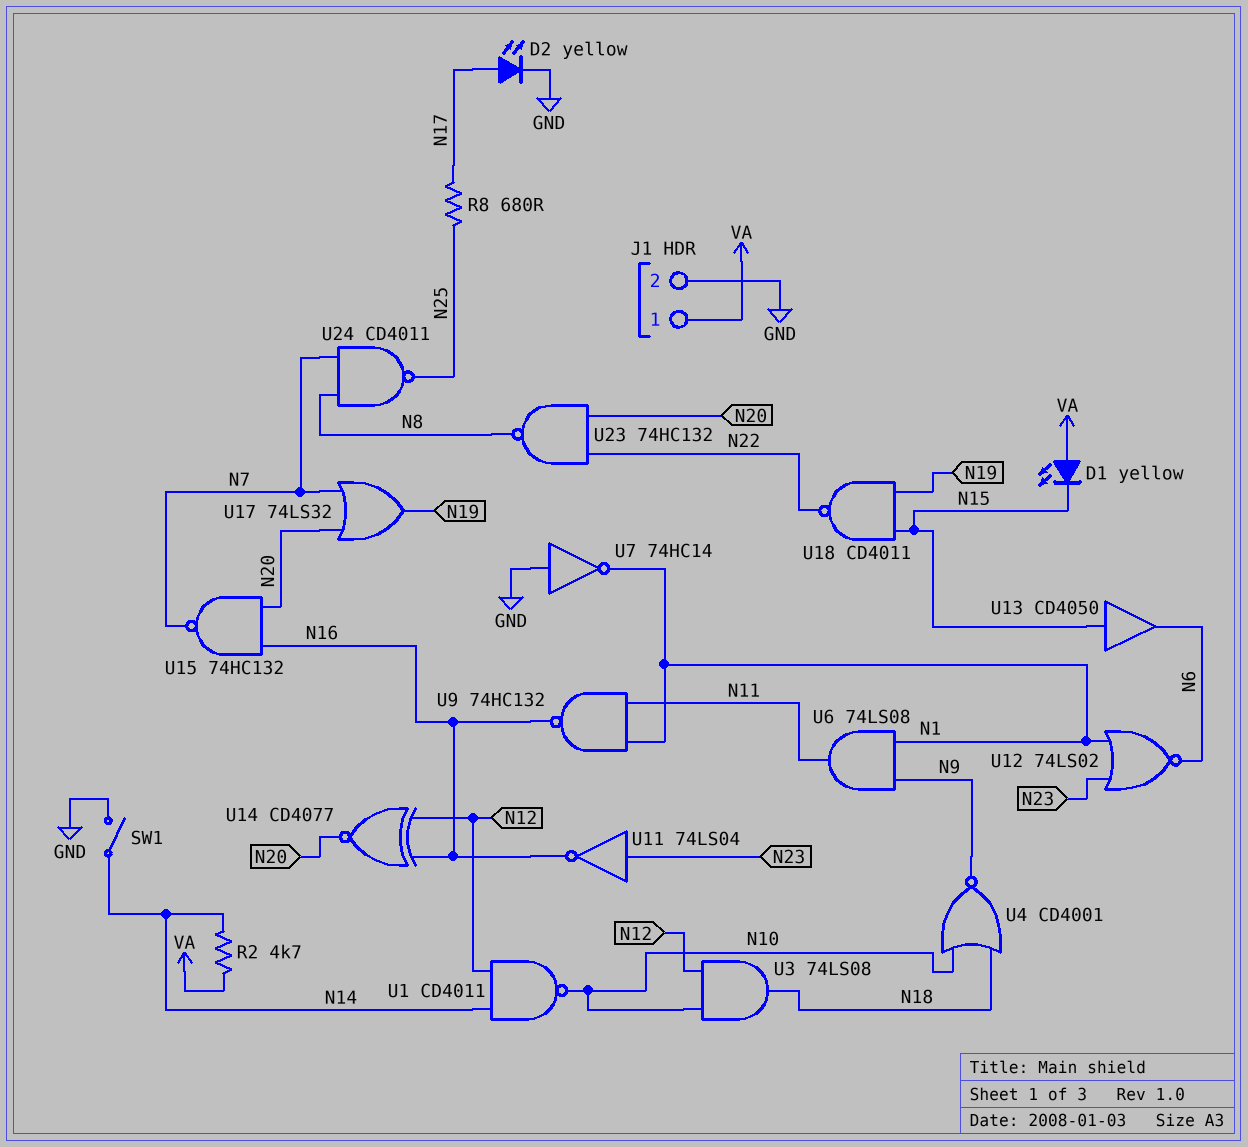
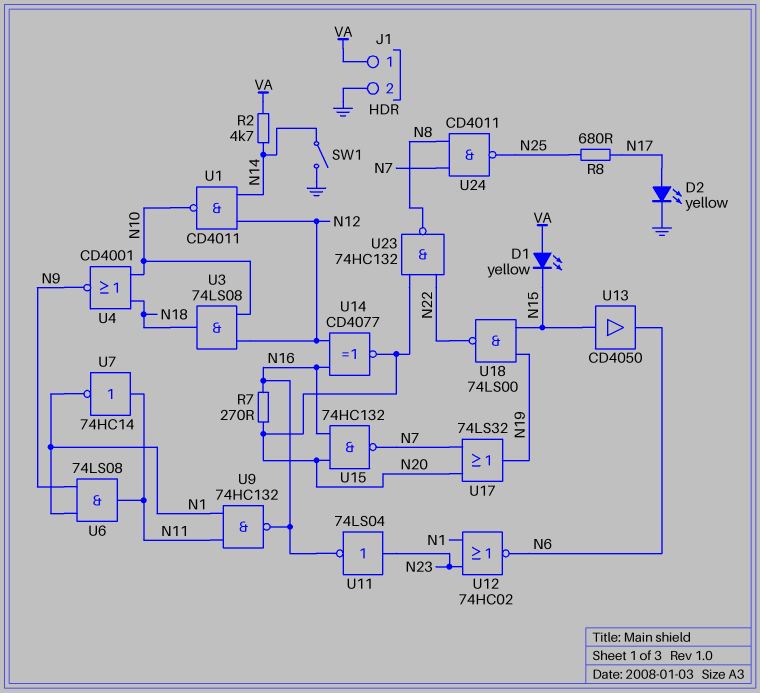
R7: none -> 270 (N16, N20)
U7: NOT 74HC14 (in GND, out N1) -> NOT 74HC14 (in N11, out N1)
U12: NOR 74LS02 (in N1, in N23, out N6) -> NOR 74HC02 (in N1, in N23, out N6)
U18: NAND CD4011 (in N15, in N19, out N22) -> NAND 74LS00 (in N15, in N19, out N22)

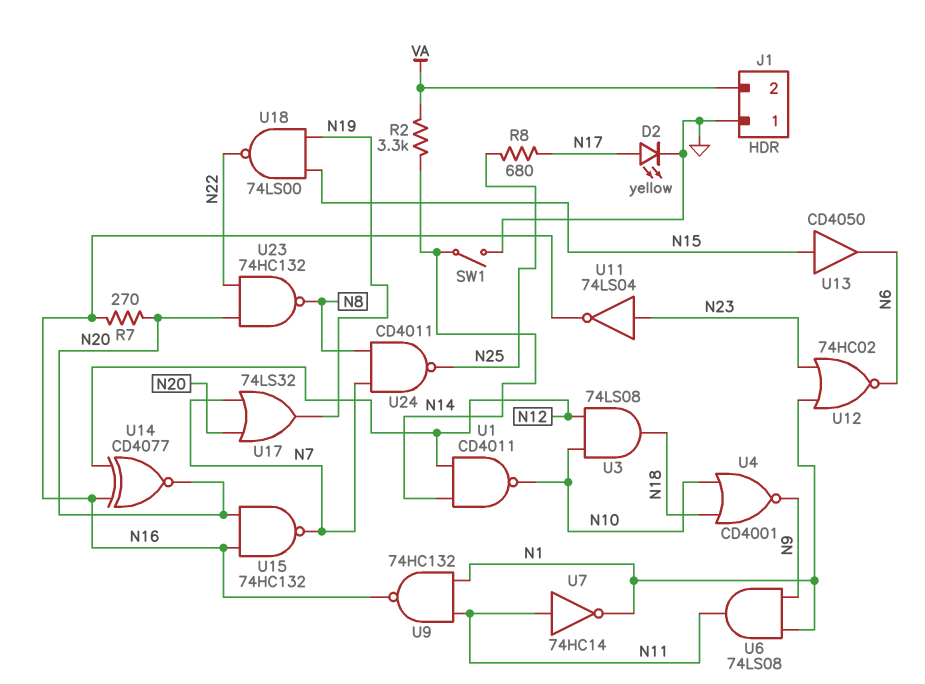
D1: LED yellow (A VA, K N15) -> none
J1 pin 1: VA -> GND
J1 pin 2: GND -> VA
R2: 4.7k (N14, VA) -> 3.3k (N14, VA)

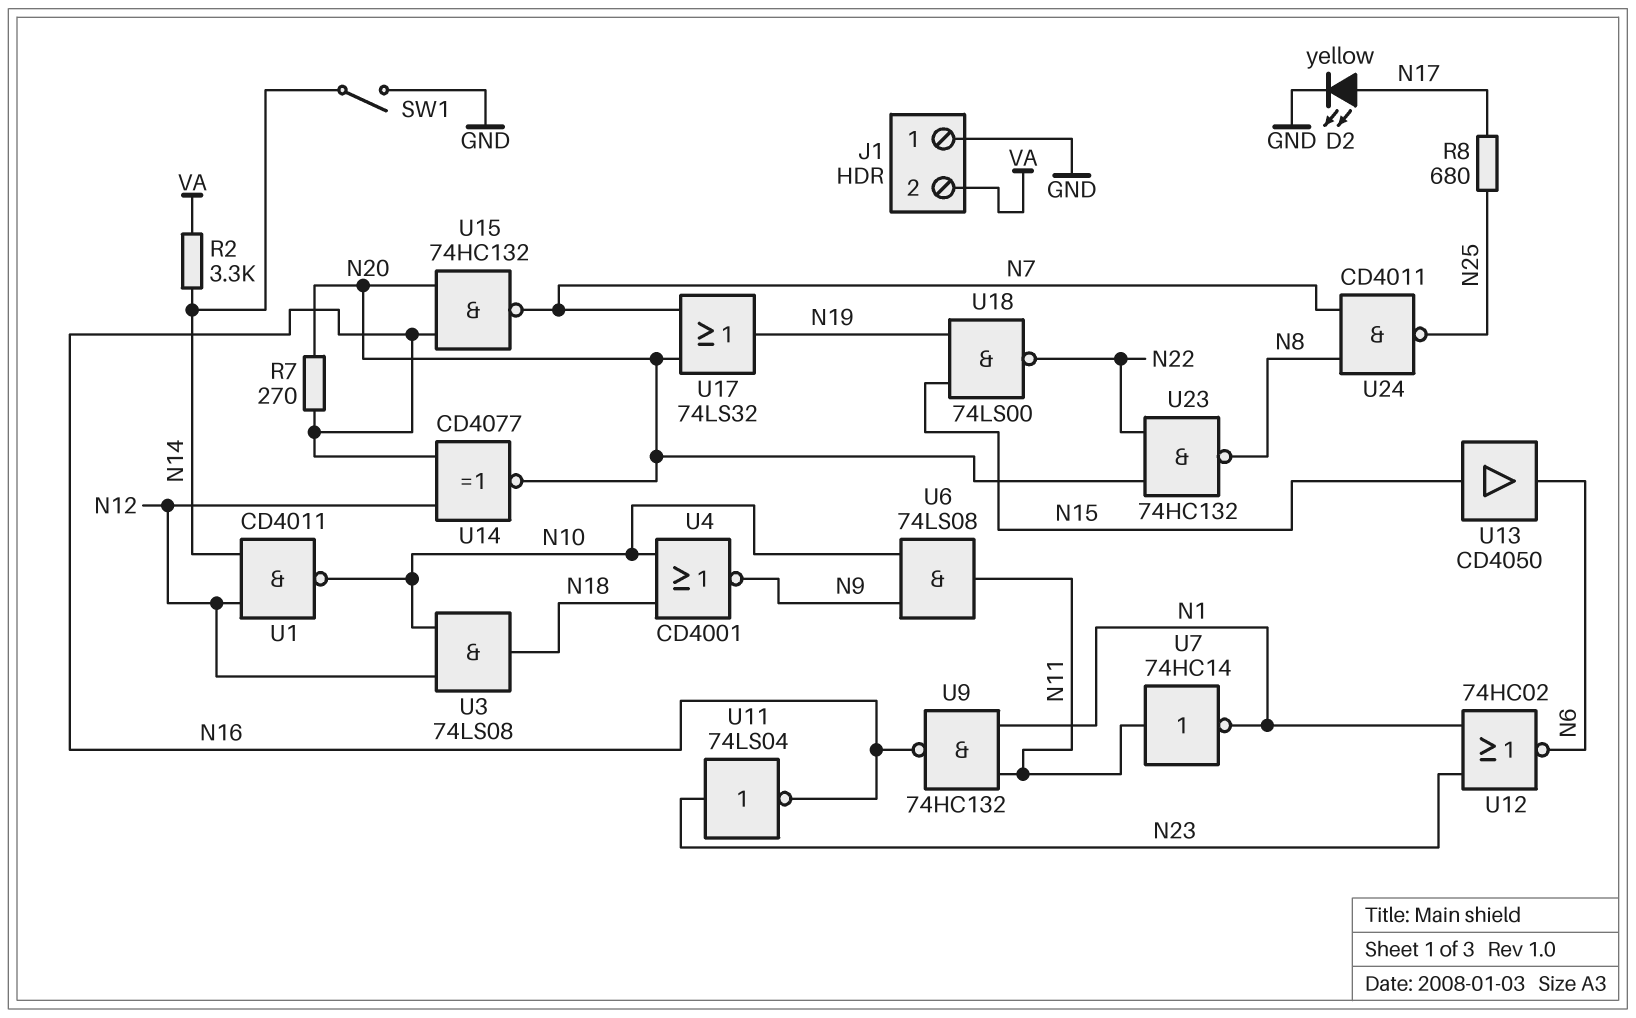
U6: AND 74LS08 (in N1, in N9, out N11) -> AND 74LS08 (in N9, in N10, out N11)

